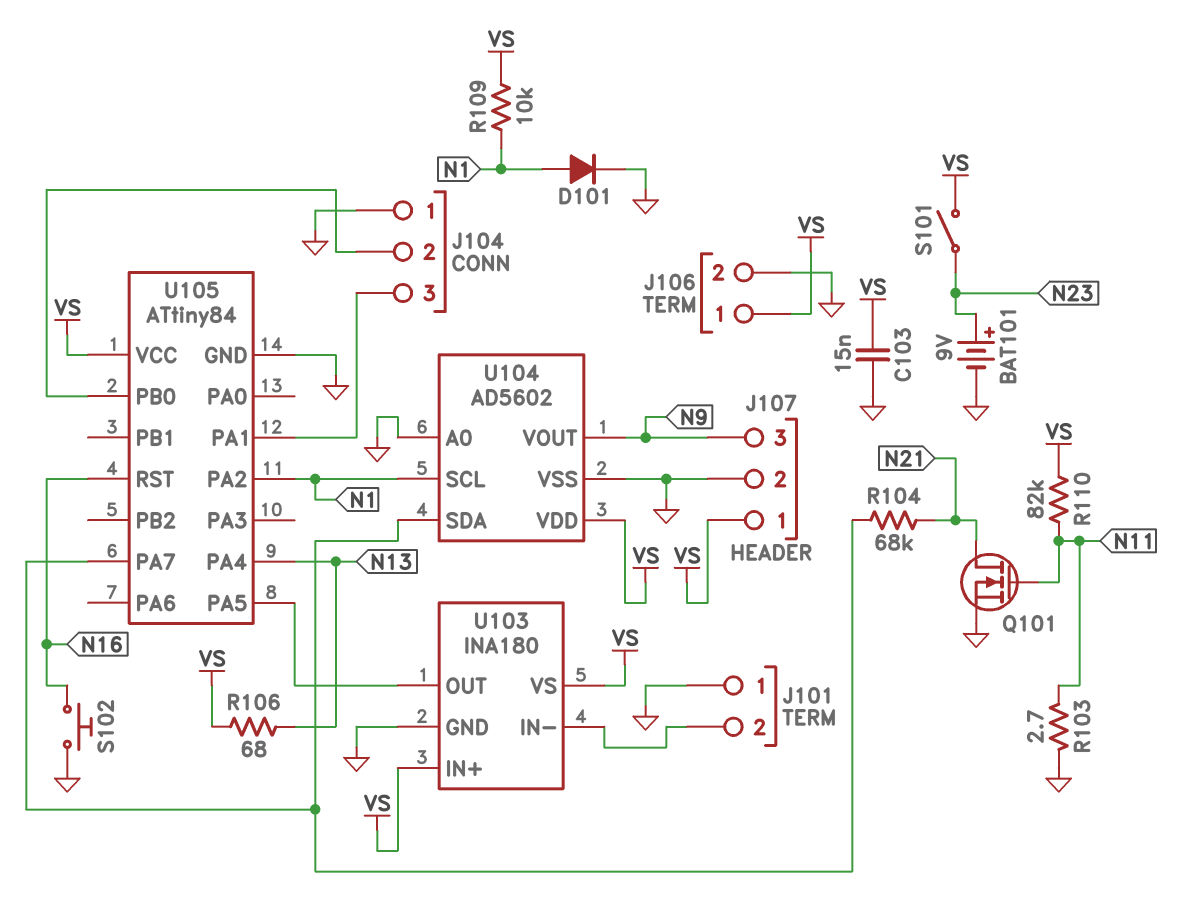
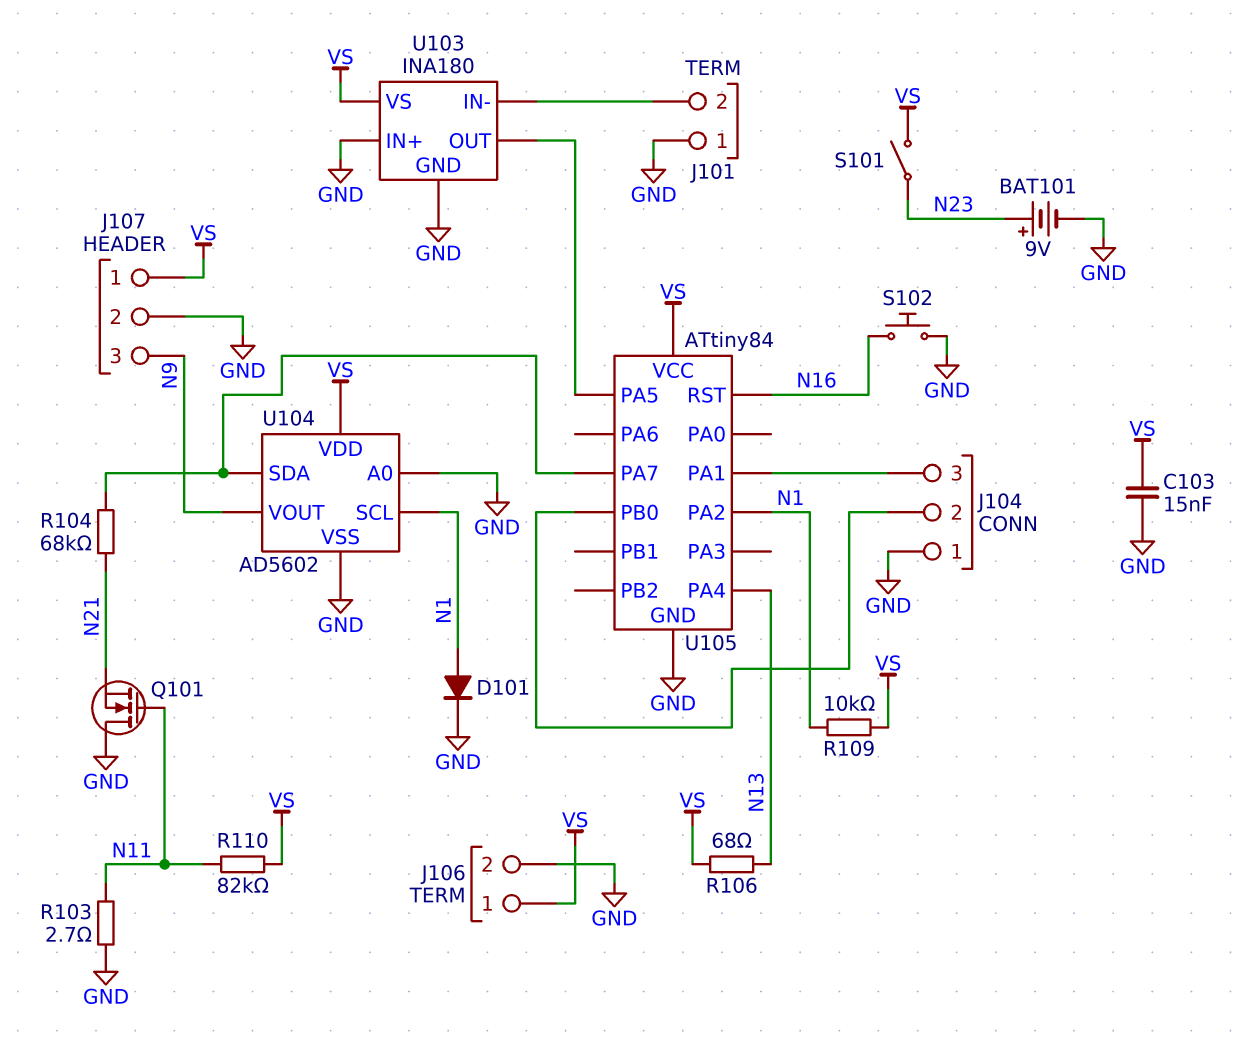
Q101: NMOS (G N11, D N21, S GND) -> NMOS (G N11, D GND, S N21)
U103 pin IN+: VS -> GND

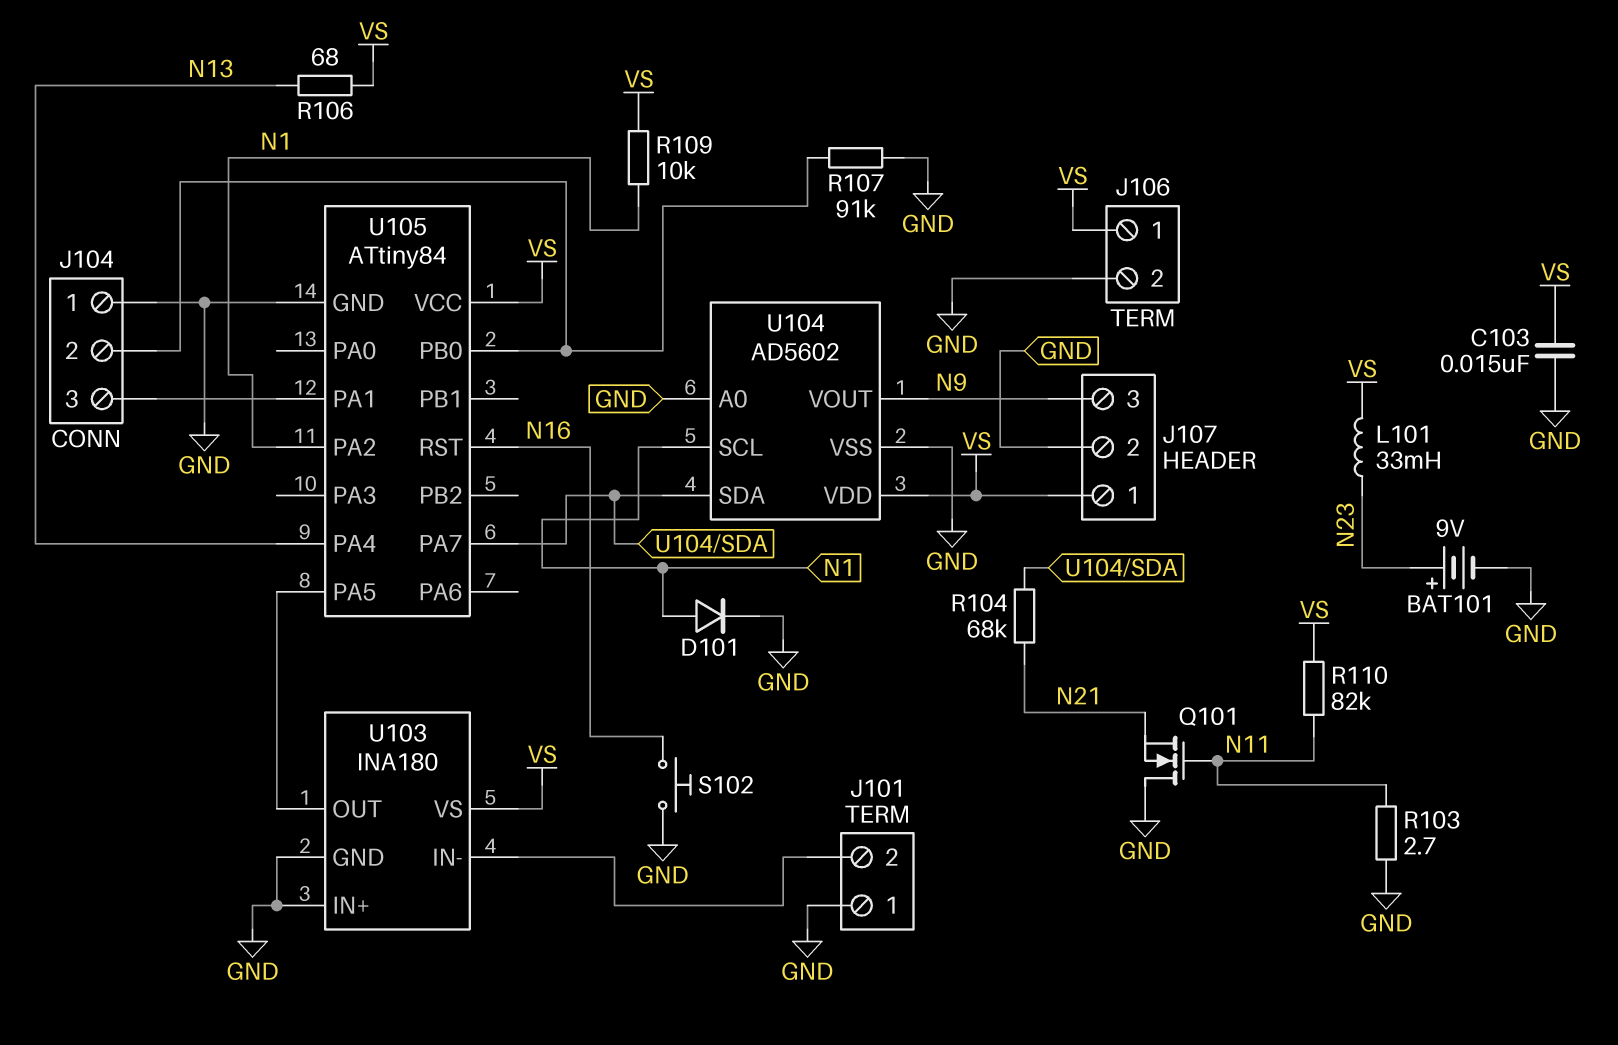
L101: none -> 33mH (N23, VS)
R107: none -> 91k (GND, J104/2)
S101: switch (N23, VS) -> none

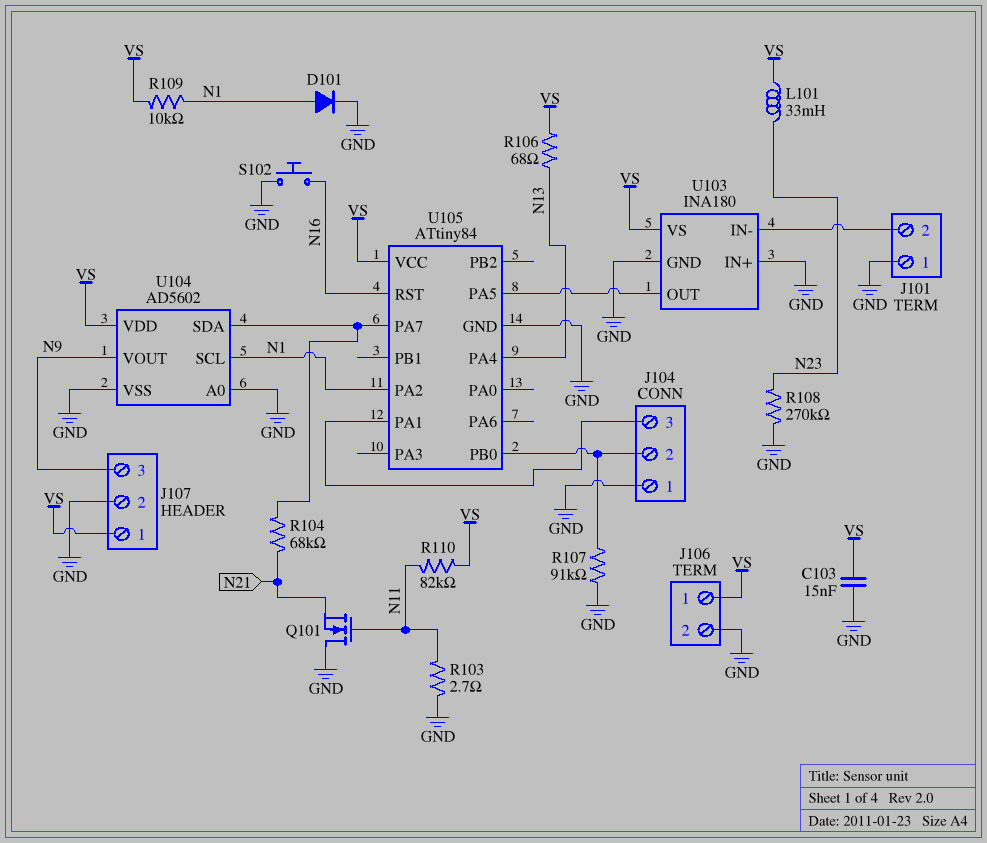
BAT101: 9V (plus N23, minus GND) -> none
R108: none -> 270k (GND, N23)

